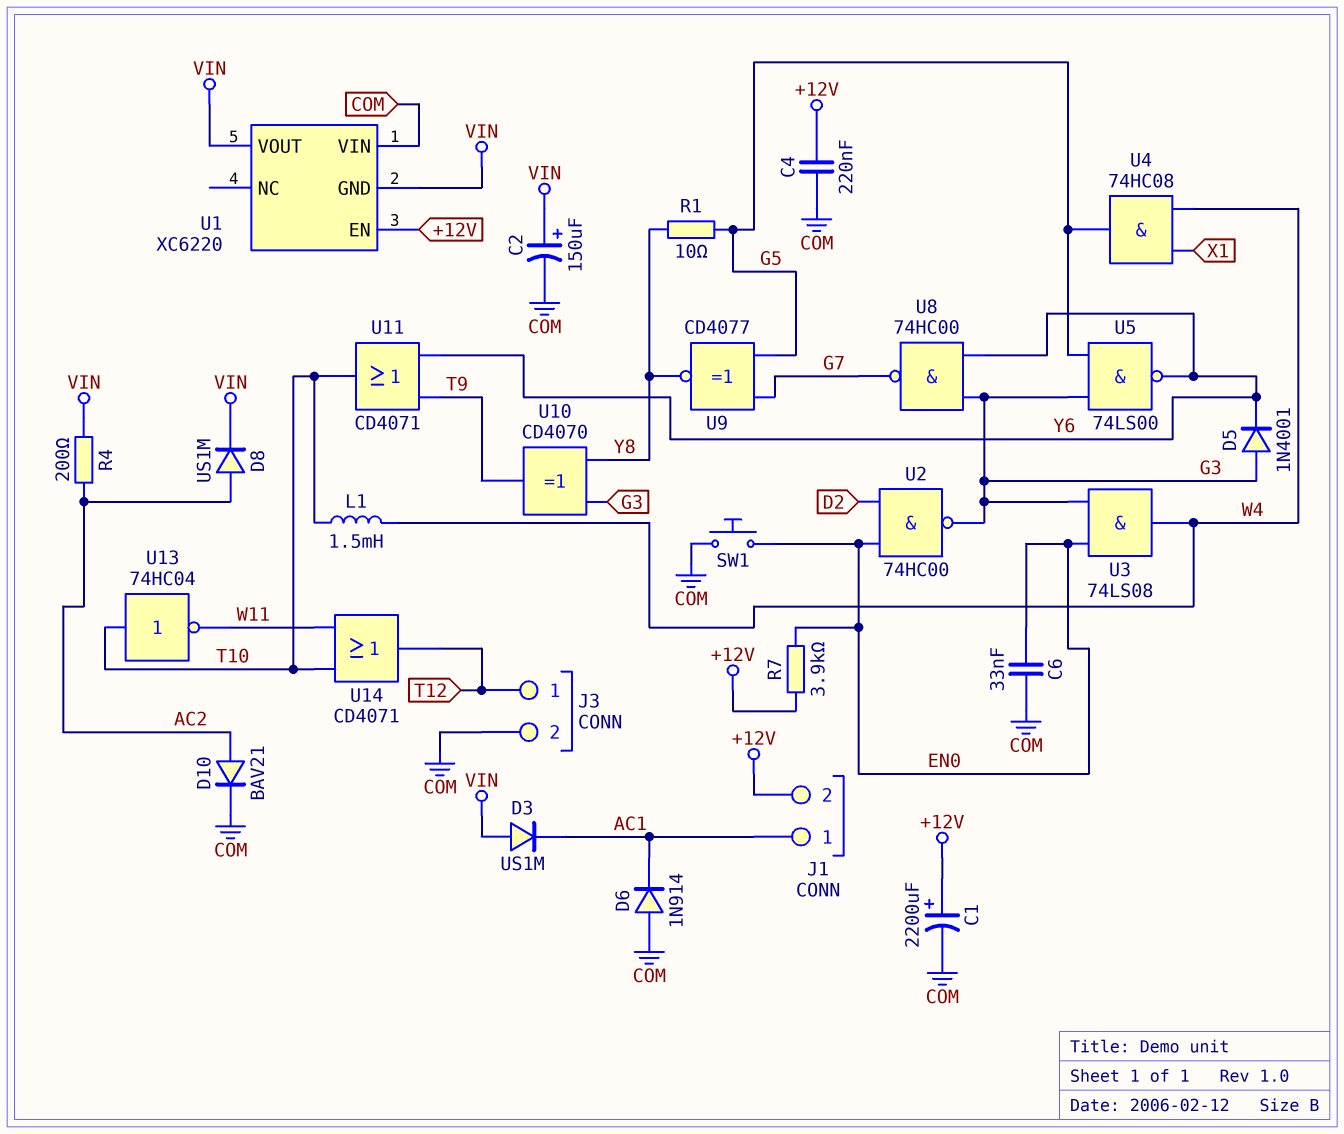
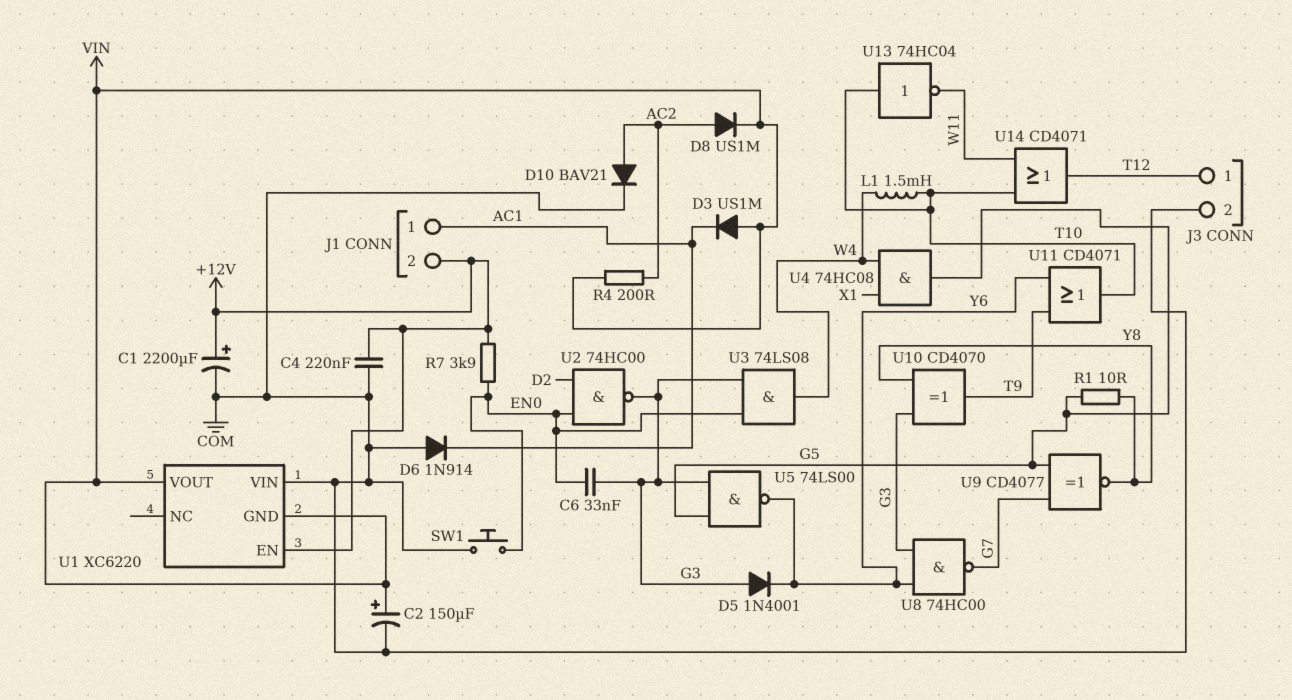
C6: 33nF (COM, EN0) -> 33nF (EN0, G3)

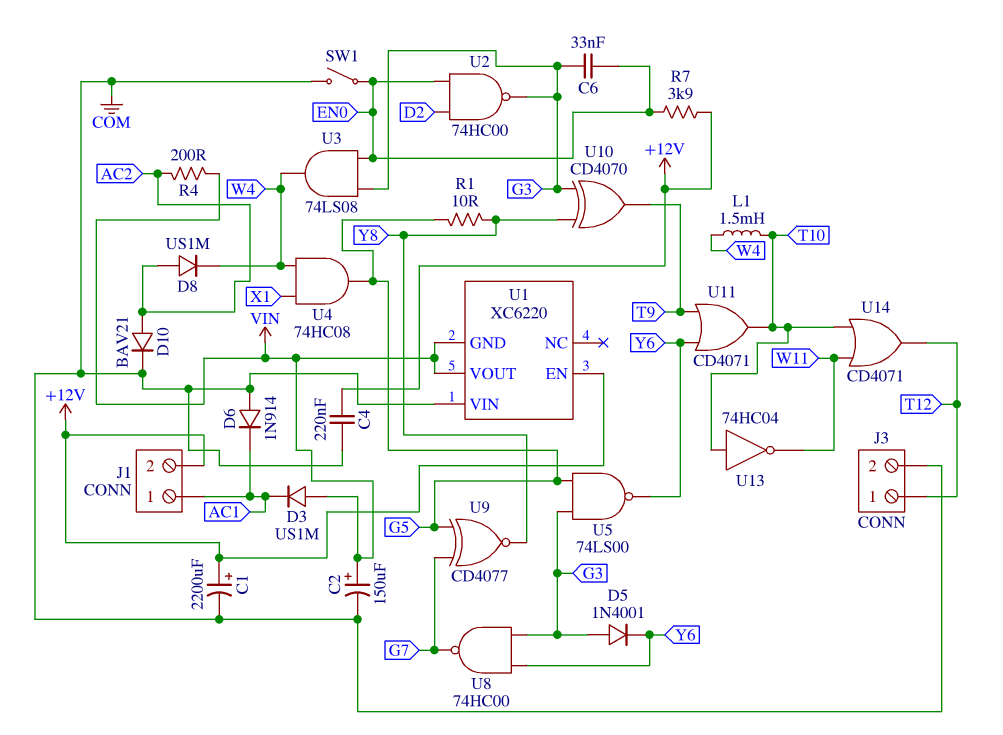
D8: diode US1M (A AC2, K VIN) -> diode US1M (A AC2, K W4)
SW1: button (COM, EN0) -> switch (COM, EN0)

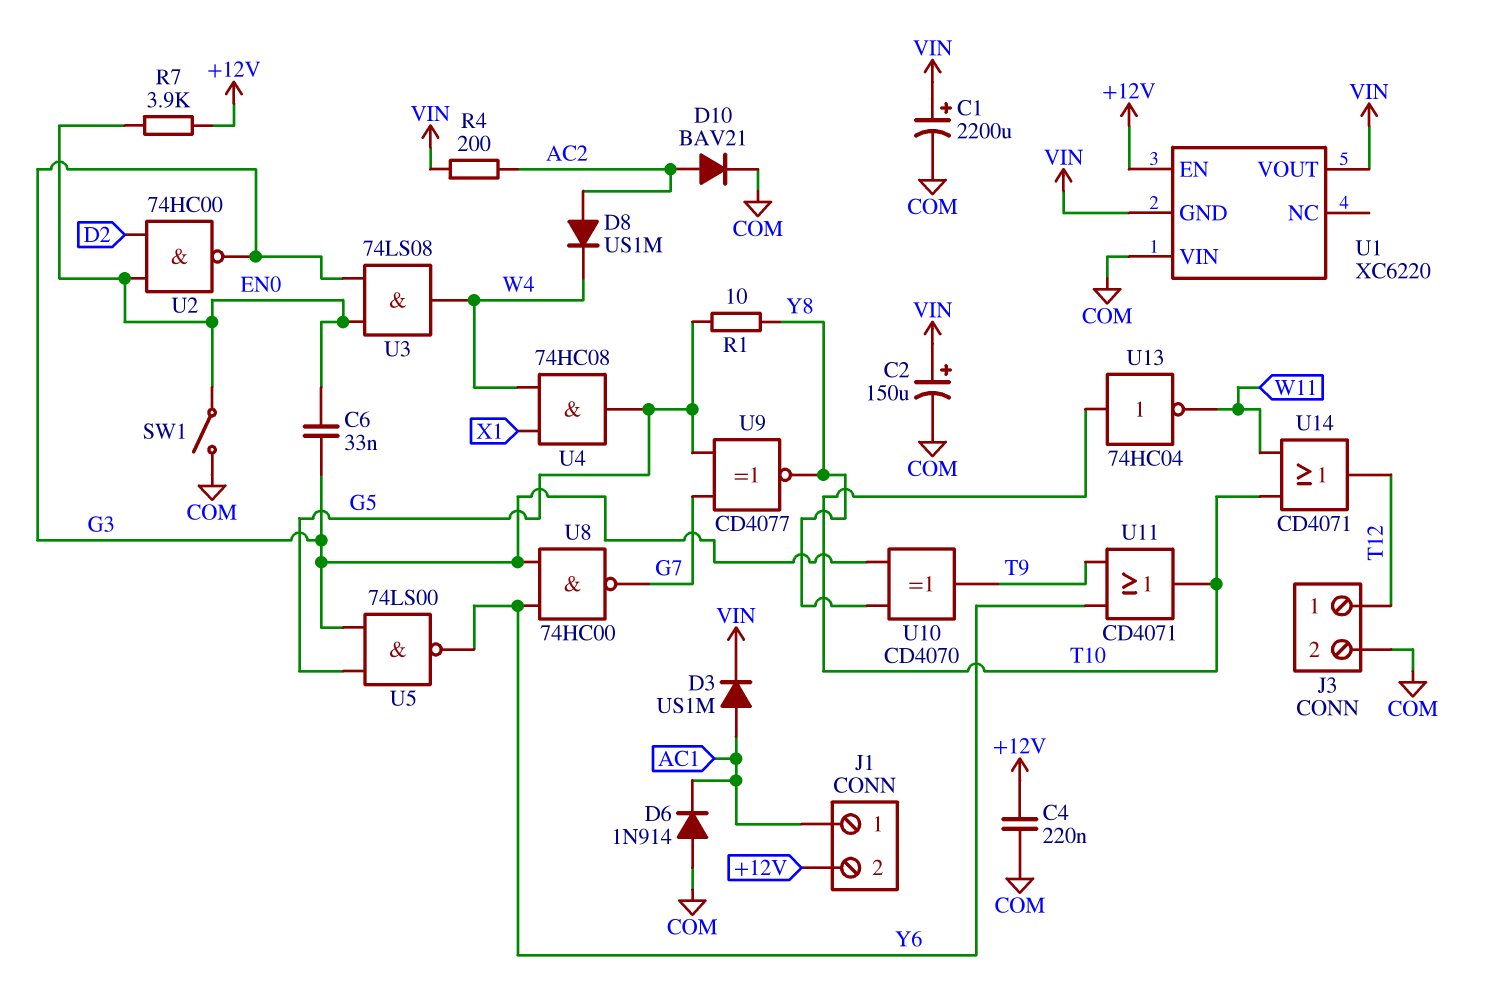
C1: 2200uF (plus +12V, minus COM) -> 2200uF (plus VIN, minus COM)
D3: diode US1M (A VIN, K AC1) -> diode US1M (A AC1, K VIN)
D5: diode 1N4001 (A G3, K Y6) -> none
L1: 1.5mH (T10, W4) -> none

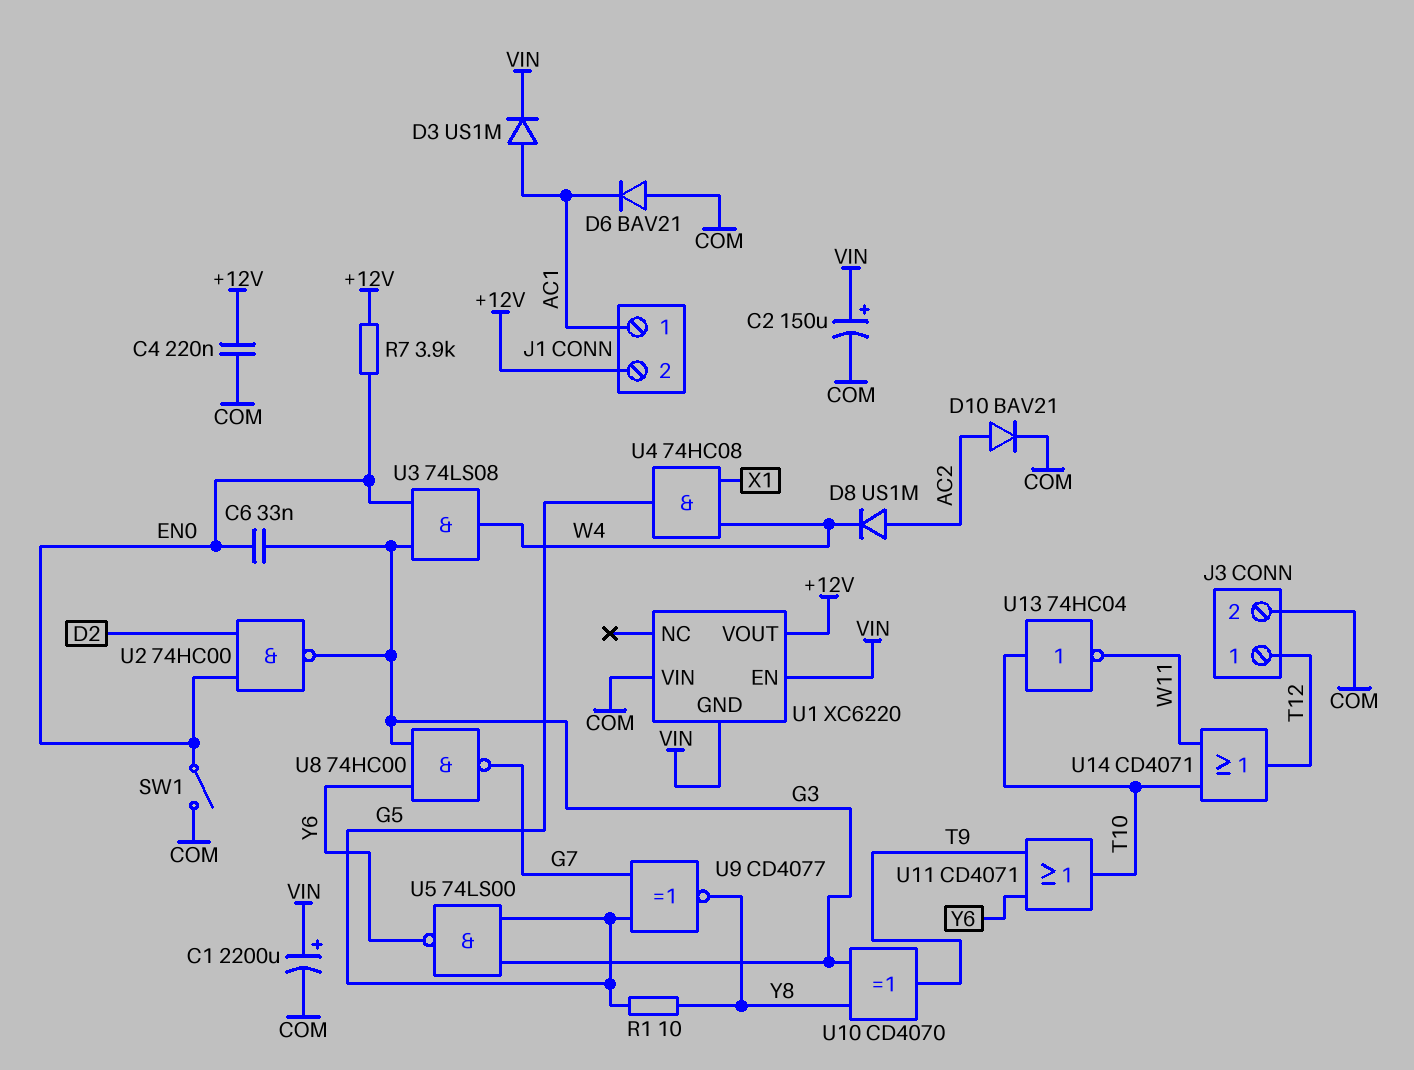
D6: diode 1N914 (A COM, K AC1) -> diode BAV21 (A COM, K AC1)
R4: 200 (AC2, VIN) -> none
U1 pin EN: +12V -> VIN
U1 pin VOUT: VIN -> +12V

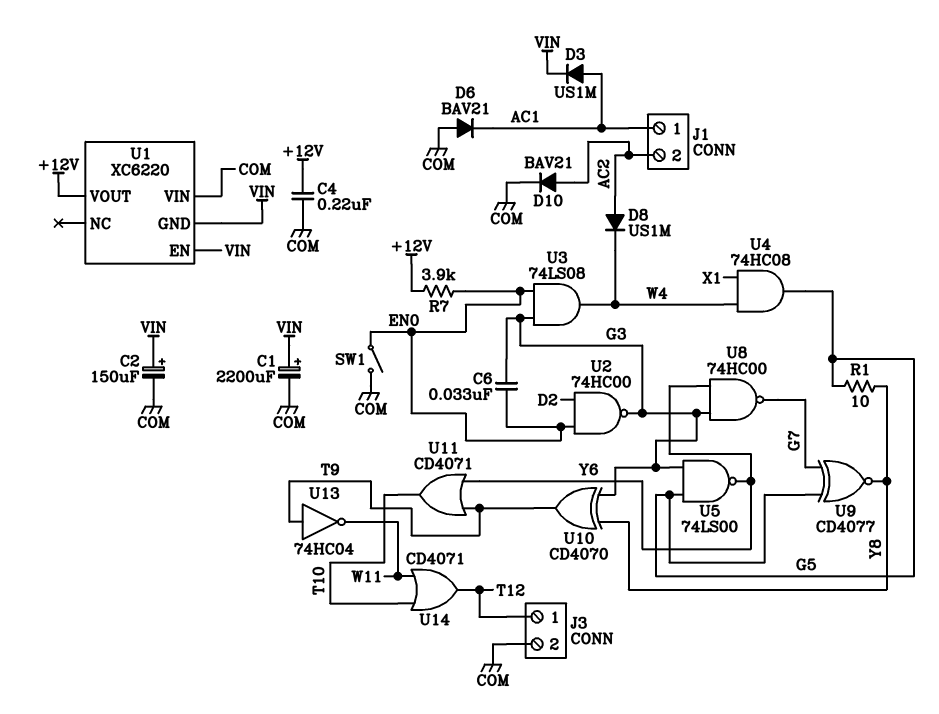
J1 pin 2: +12V -> AC2
U13: NOT 74HC04 (in T10, out W11) -> NOT 74HC04 (in T9, out W11)

